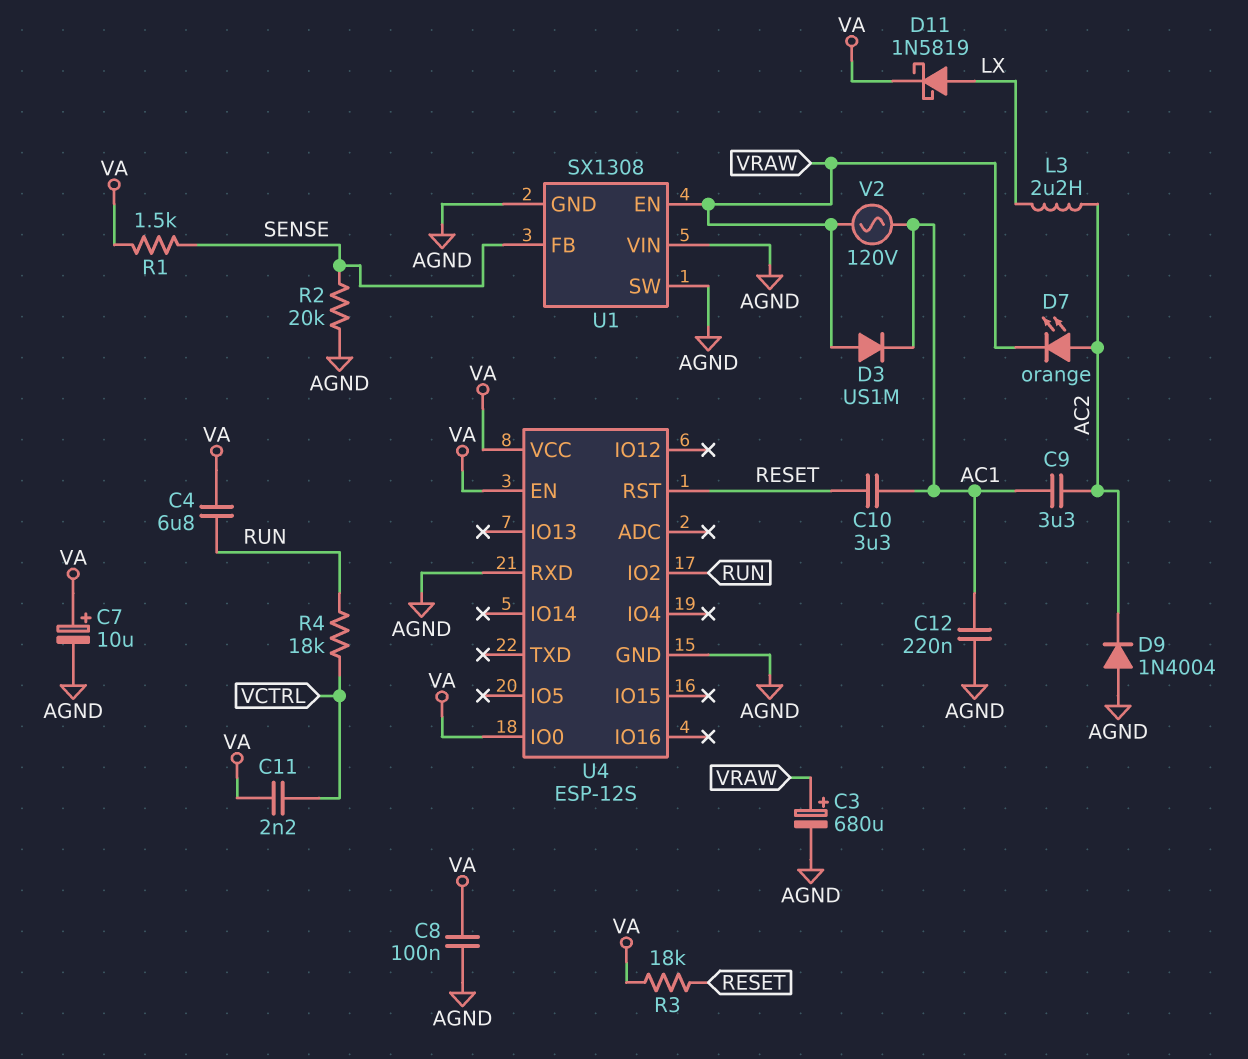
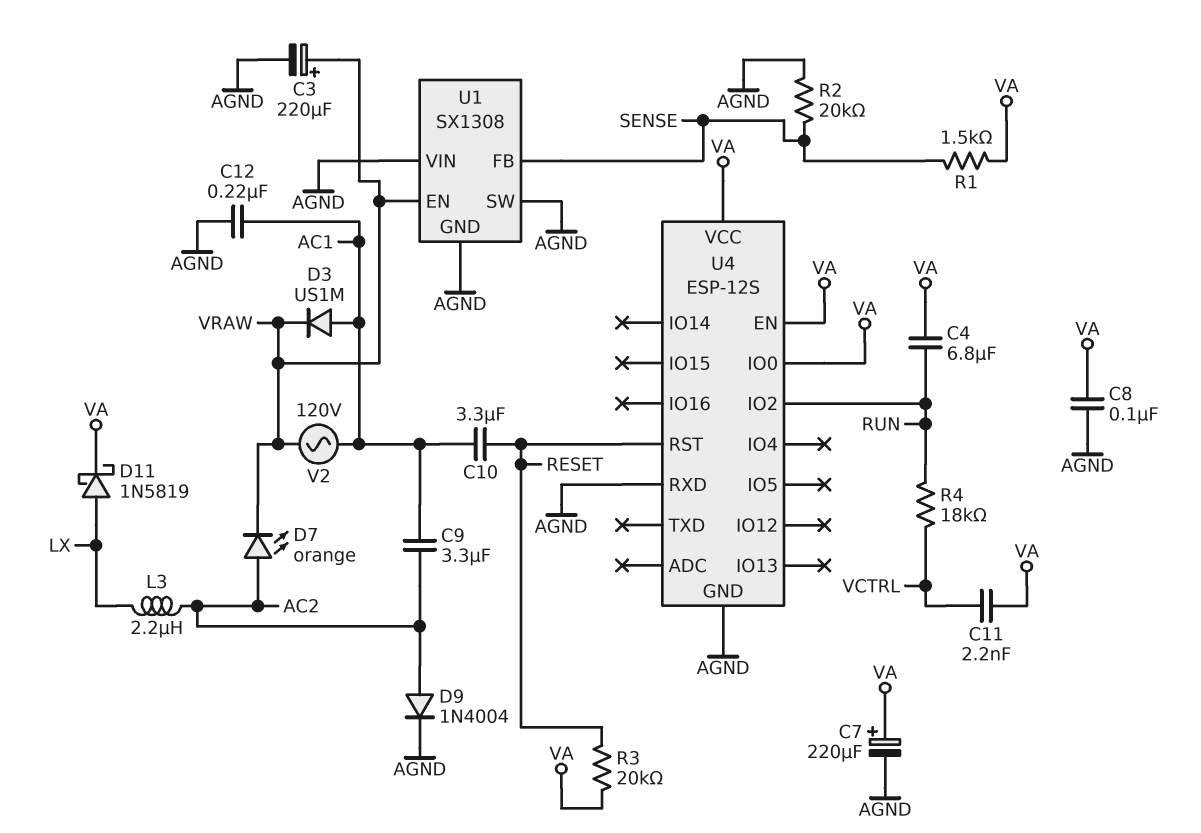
C3: 680uF (plus VRAW, minus AGND) -> 220uF (plus VRAW, minus AGND)
C7: 10uF (plus VA, minus AGND) -> 220uF (plus VA, minus AGND)
D3: diode US1M (A VRAW, K AC1) -> diode US1M (A AC1, K VRAW)
D9: diode 1N4004 (A AGND, K AC2) -> diode 1N4004 (A AC2, K AGND)
R3: 18k (RESET, VA) -> 20k (RESET, VA)

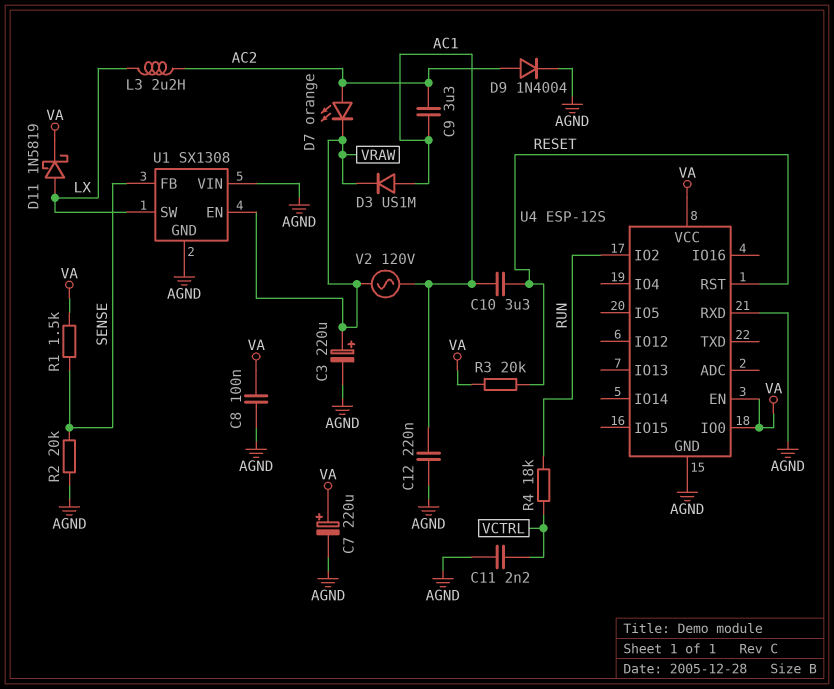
C4: 6.8uF (RUN, VA) -> none
C11: 2.2nF (VA, VCTRL) -> 2.2nF (AGND, VCTRL)
U1 pin SW: AGND -> LX

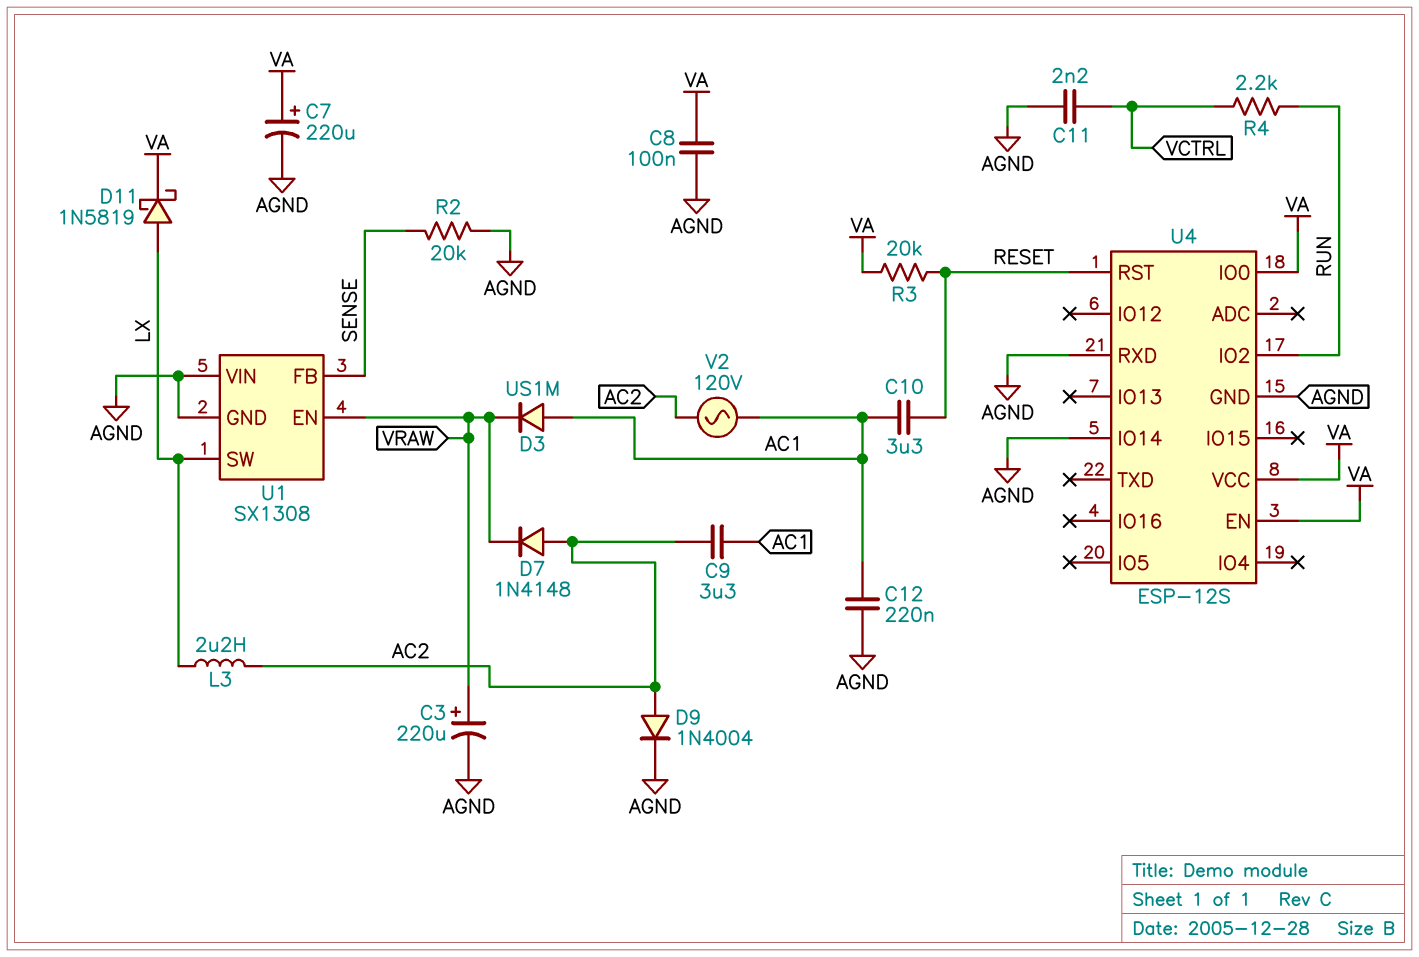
D7: LED orange (A AC2, K VRAW) -> diode 1N4148 (A AC2, K VRAW)
R1: 1.5k (SENSE, VA) -> none
R4: 18k (RUN, VCTRL) -> 2.2k (RUN, VCTRL)
U4 pin IO14: none -> AGND
V2: AC 120V (AC1, VRAW) -> AC 120V (AC1, AC2)

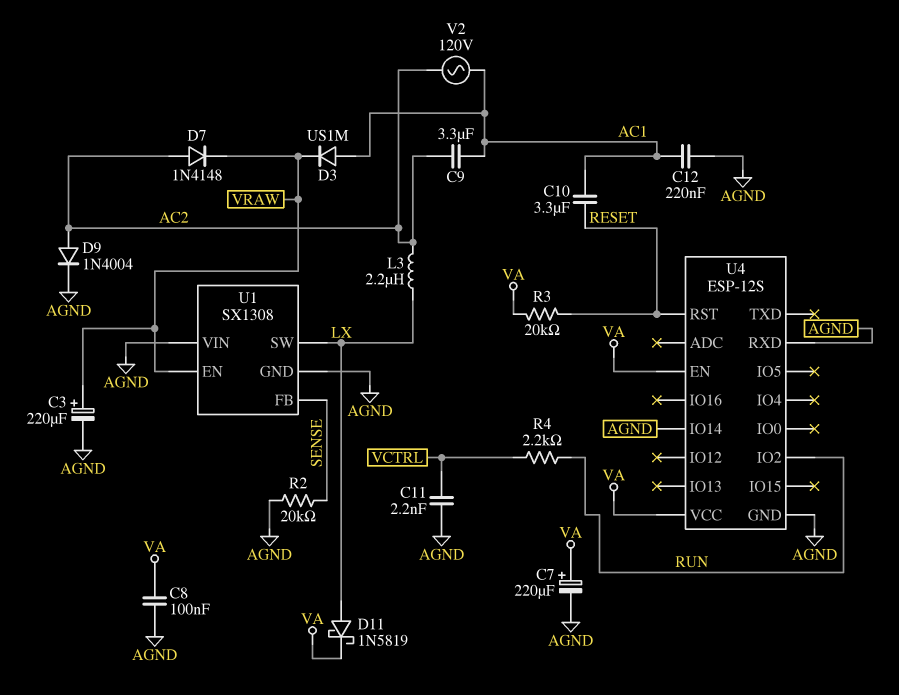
U4 pin IO0: VA -> none

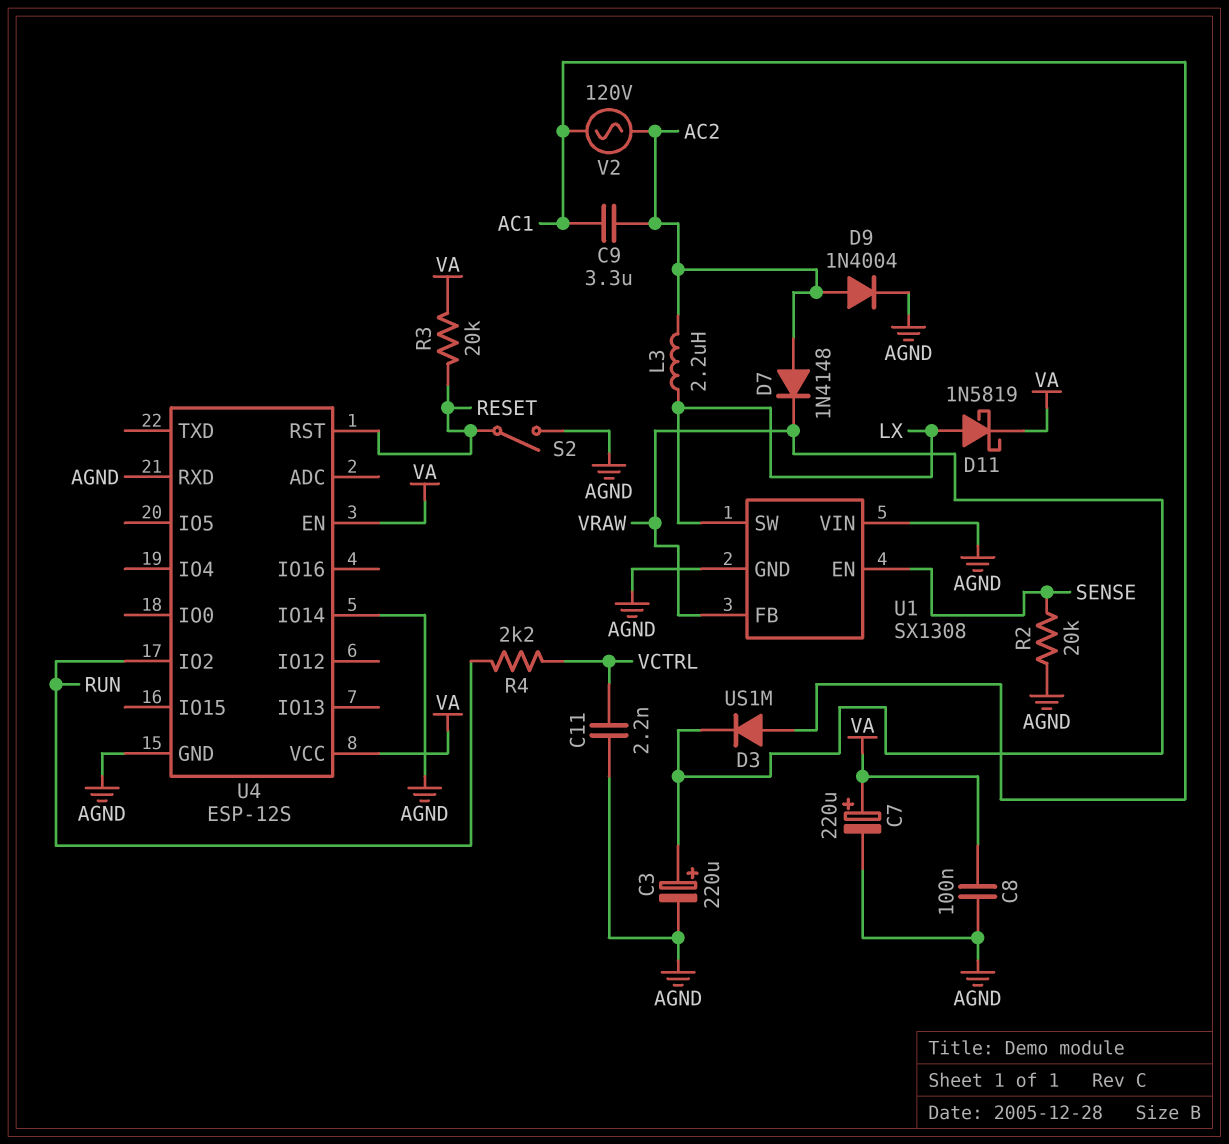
C10: 3.3uF (AC1, RESET) -> none
C12: 220nF (AC1, AGND) -> none
S2: none -> switch (AGND, RESET)
U1 pin EN: VRAW -> SENSE
U1 pin FB: SENSE -> VRAW

